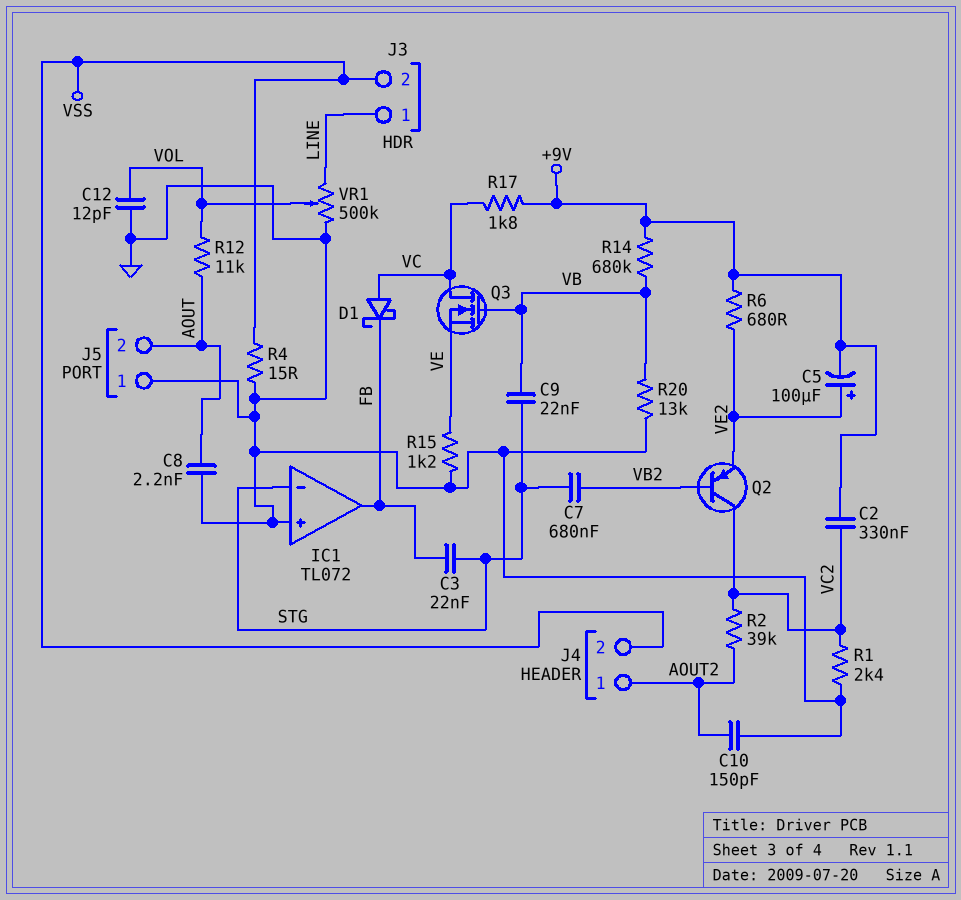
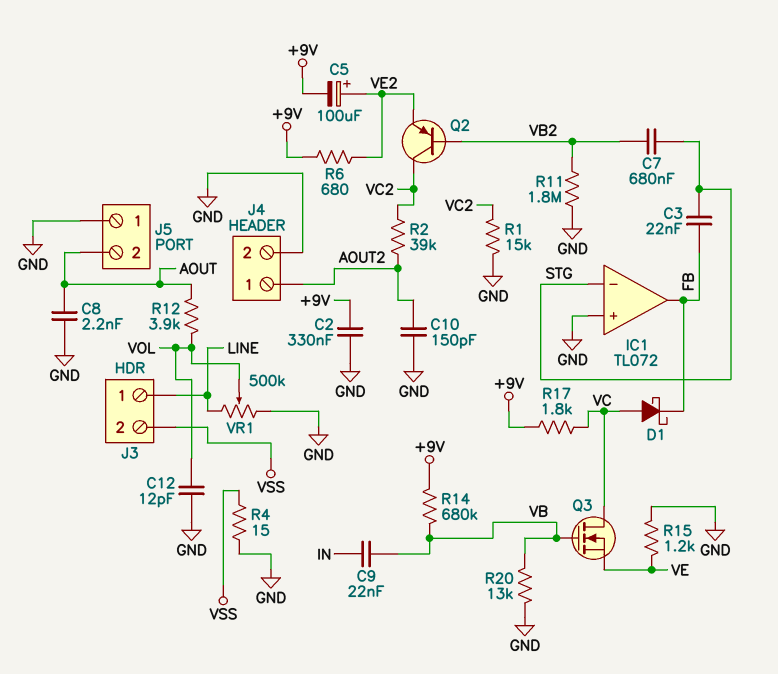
C2: 330nF (+9V, VC2) -> 330nF (+9V, GND)
C9: 22nF (STG, VB) -> 22nF (IN, VB)
J4 pin 2: VSS -> GND
R1: 2.4k (GND, VC2) -> 15k (GND, VC2)
R11: none -> 1.8M (GND, VB2)
R12: 11k (AOUT, VOL) -> 3.9k (AOUT, VOL)

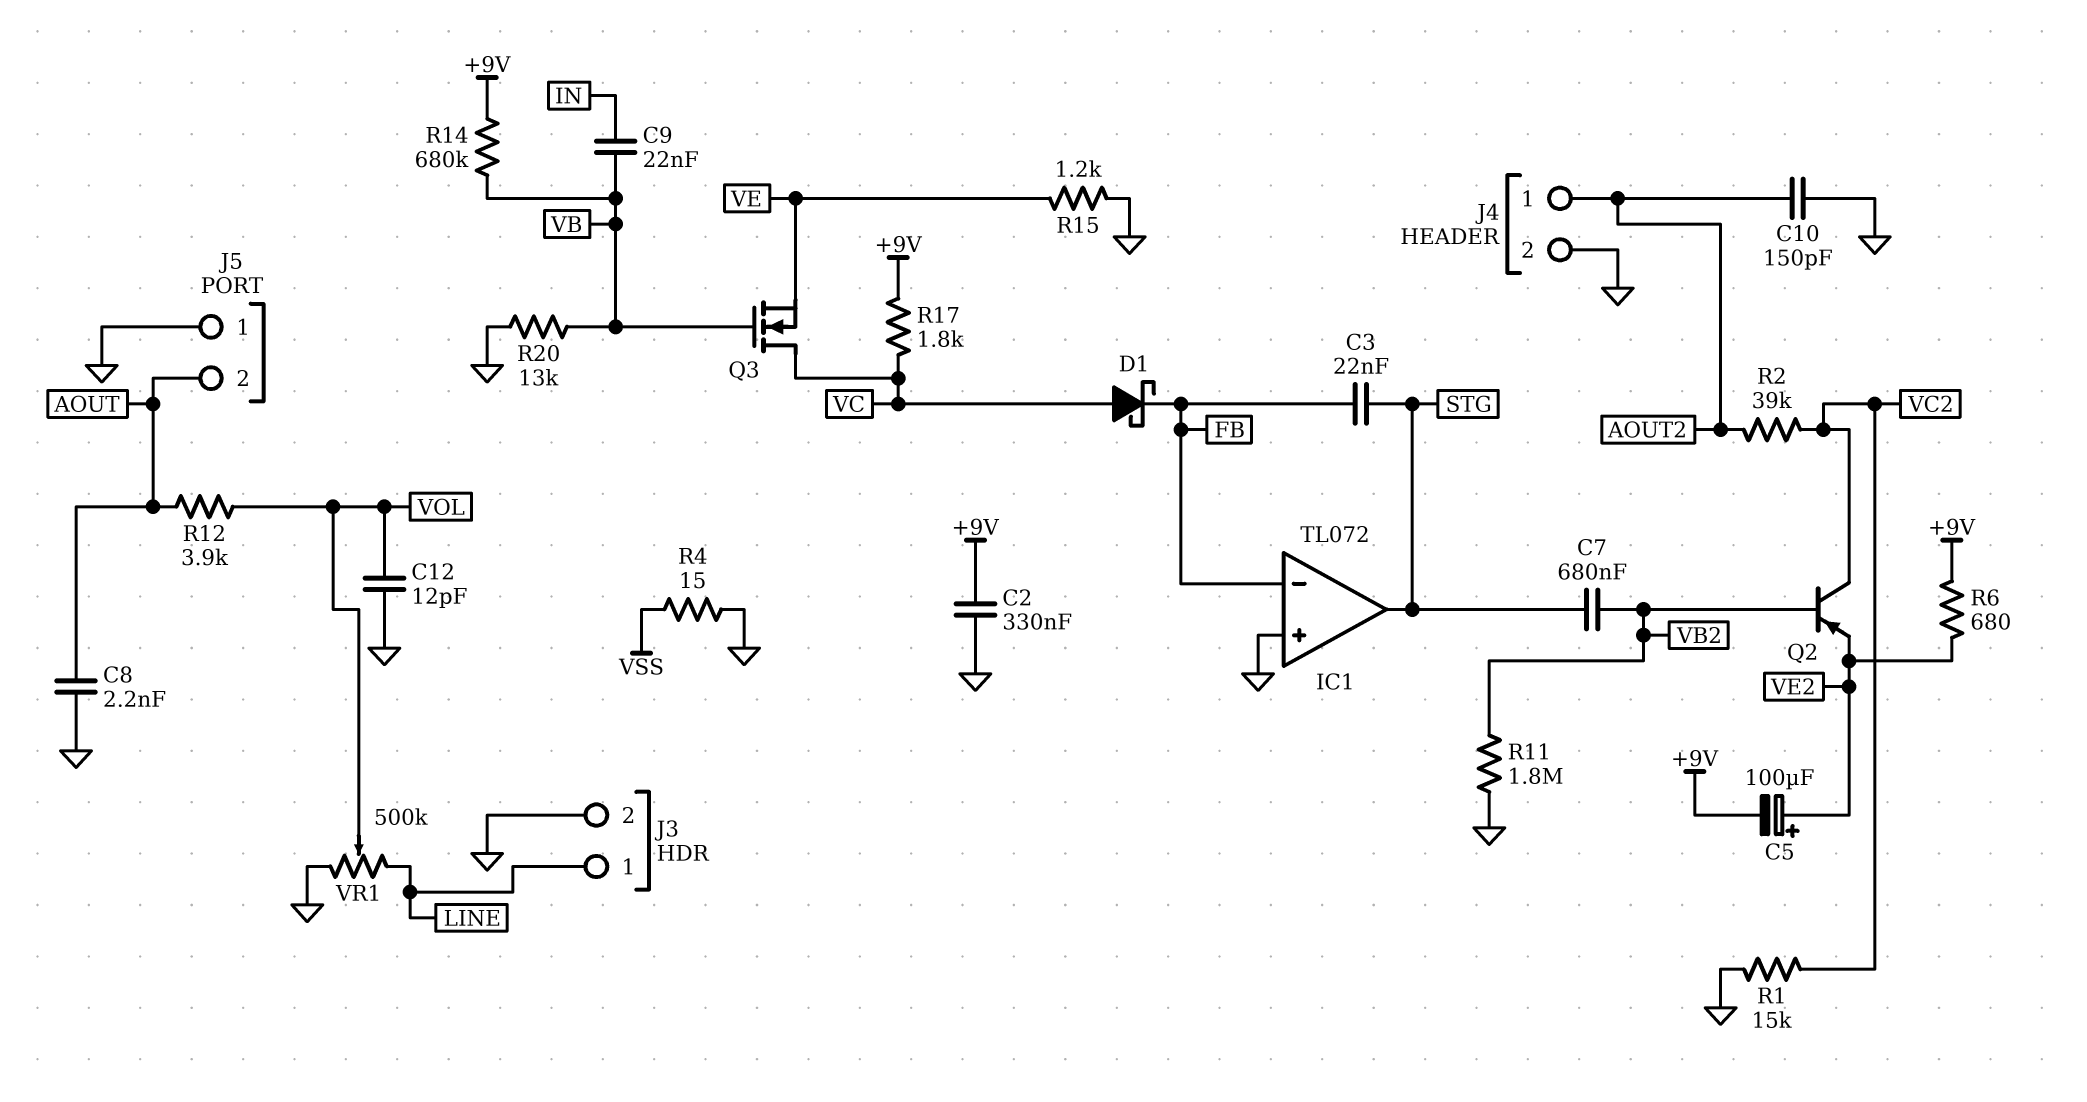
IC1 pin in-: STG -> FB
IC1 pin out: FB -> STG
J3 pin 2: VSS -> GND

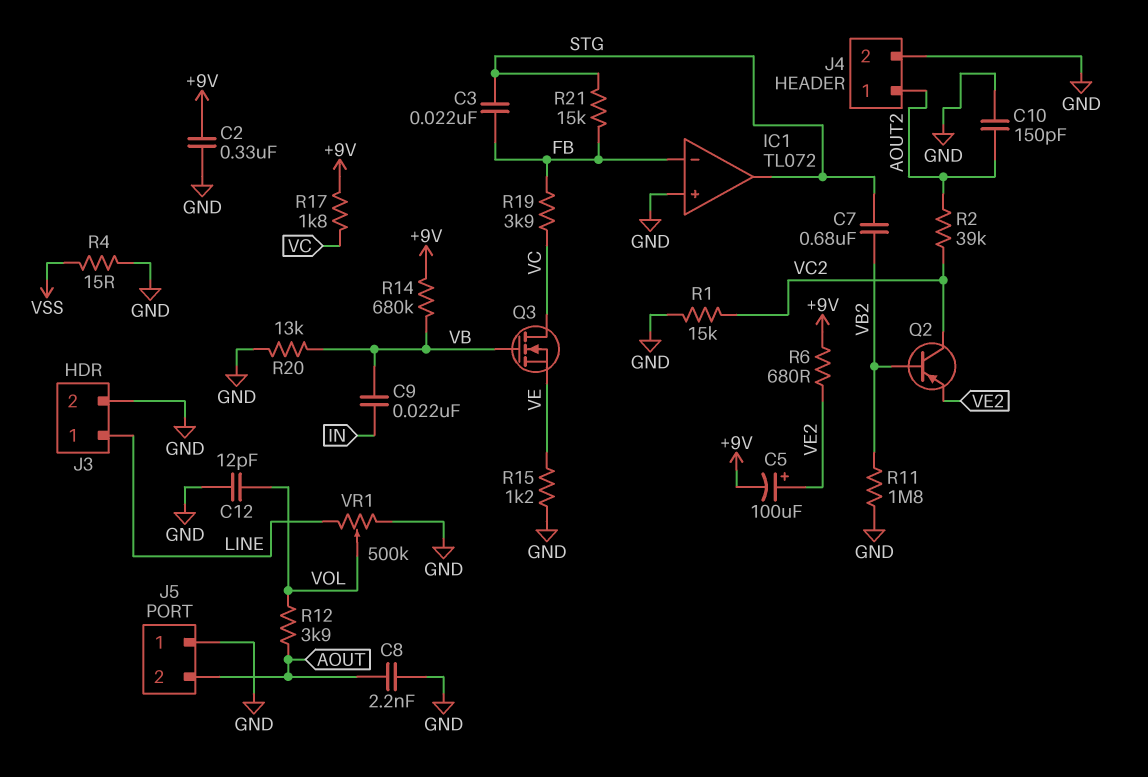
D1: schottky (A VC, K FB) -> none
R19: none -> 3.9k (FB, VC)
R21: none -> 15k (FB, STG)

